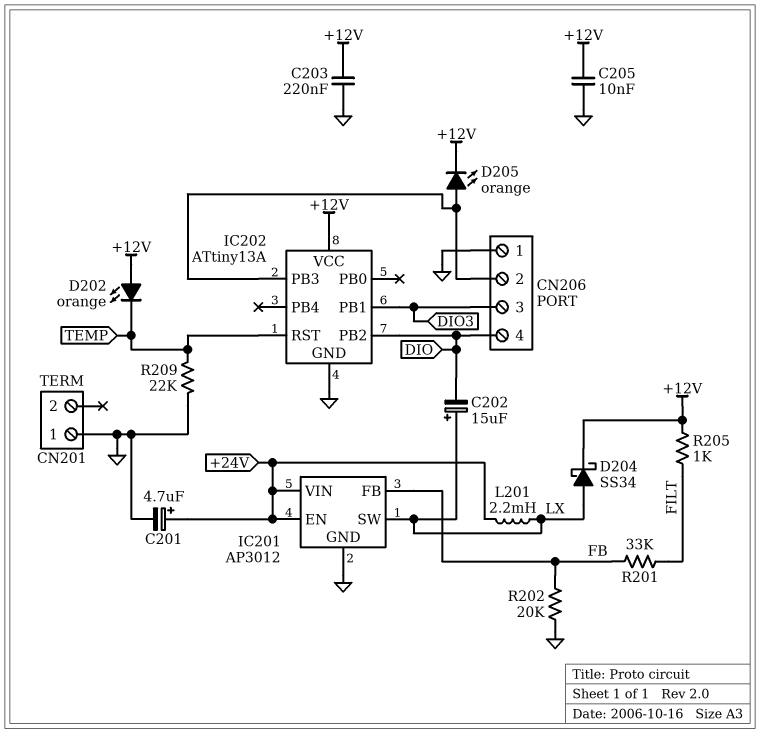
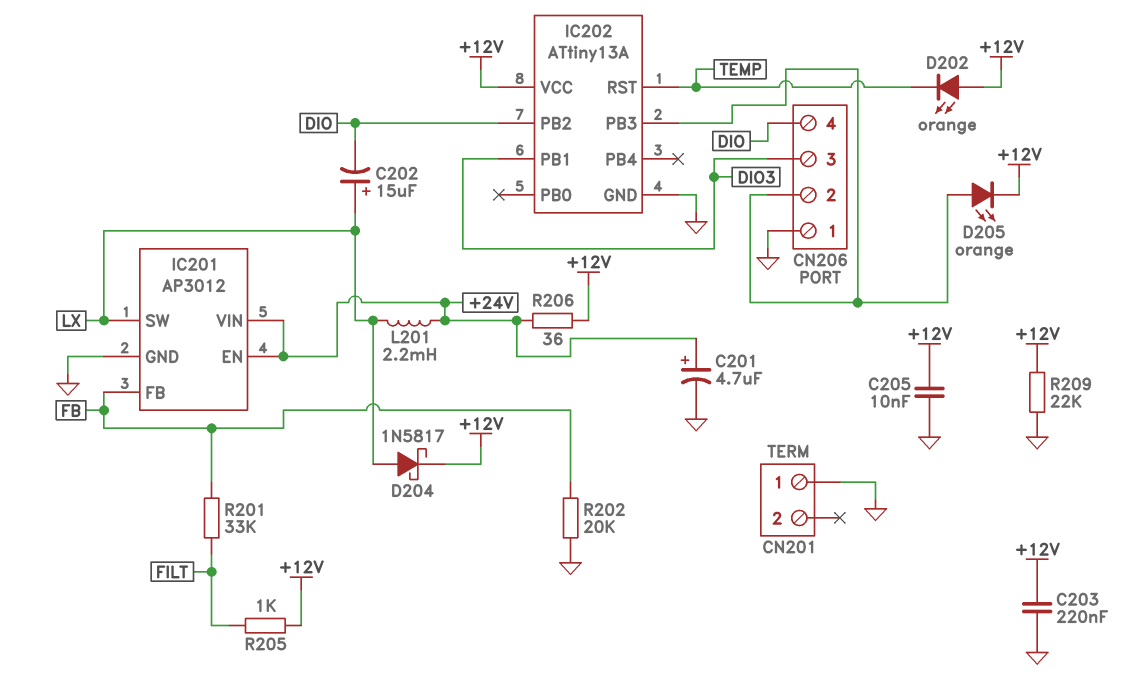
D204: schottky SS34 (A LX, K +12V) -> schottky 1N5817 (A LX, K +12V)
R206: none -> 36 (+12V, +24V)
R209: 22k (GND, TEMP) -> 22k (+12V, GND)

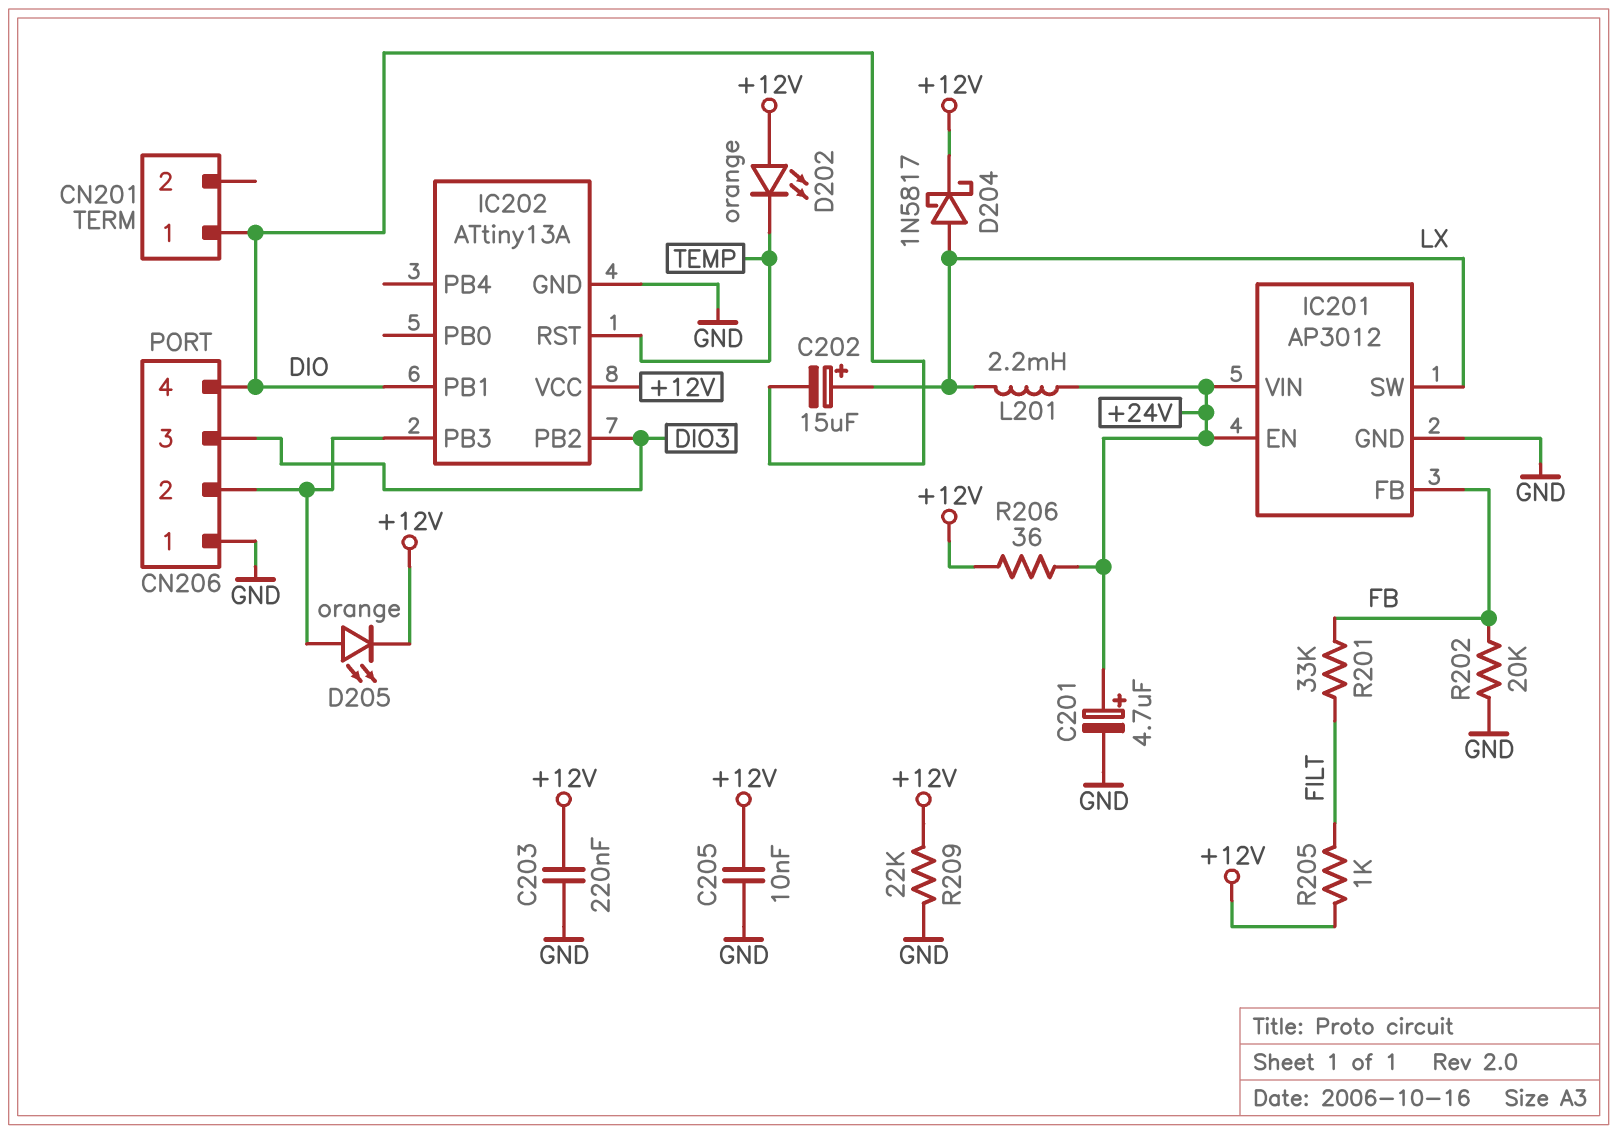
CN201 pin 1: GND -> DIO
IC202 pin PB1: DIO3 -> DIO
IC202 pin PB2: DIO -> DIO3

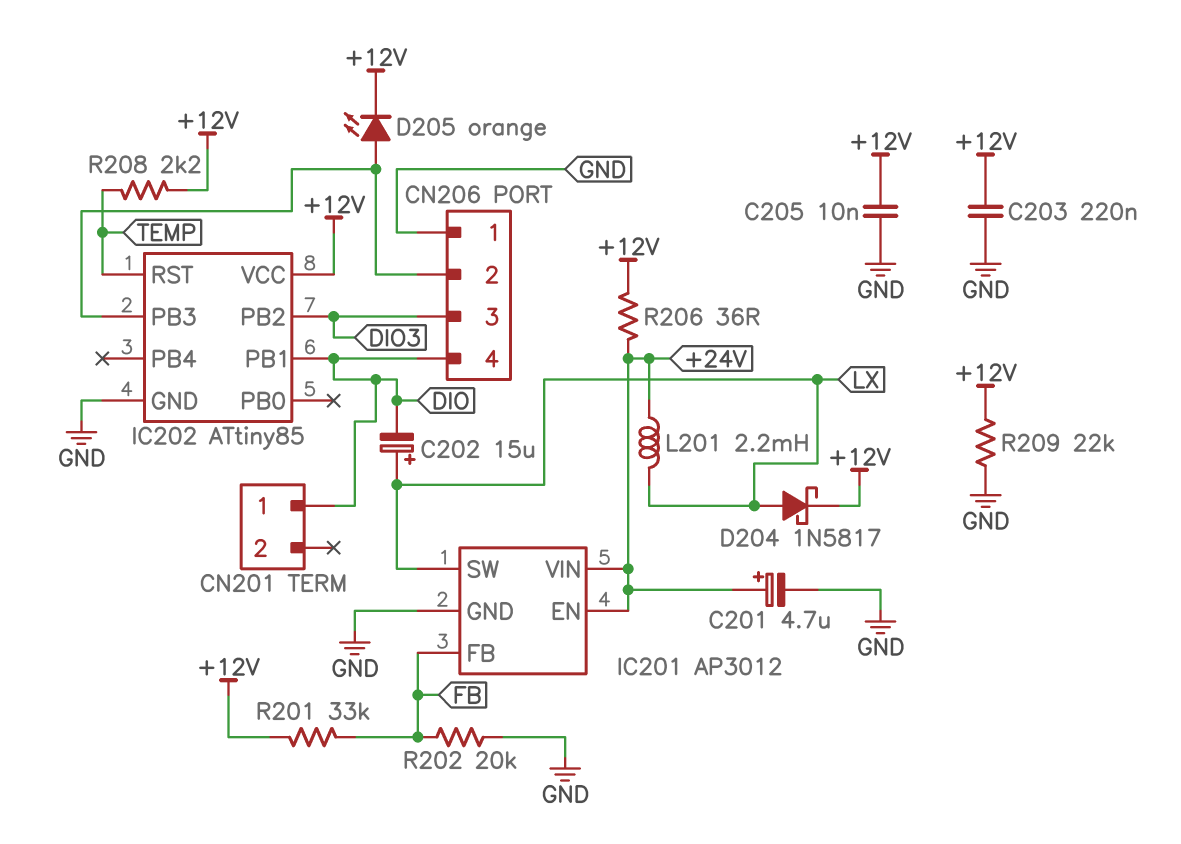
D202: LED orange (A +12V, K TEMP) -> none
IC202: ATtiny13A -> ATtiny85
R201: 33k (FB, FILT) -> 33k (+12V, FB)
R205: 1k (+12V, FILT) -> none
R208: none -> 2.2k (+12V, TEMP)

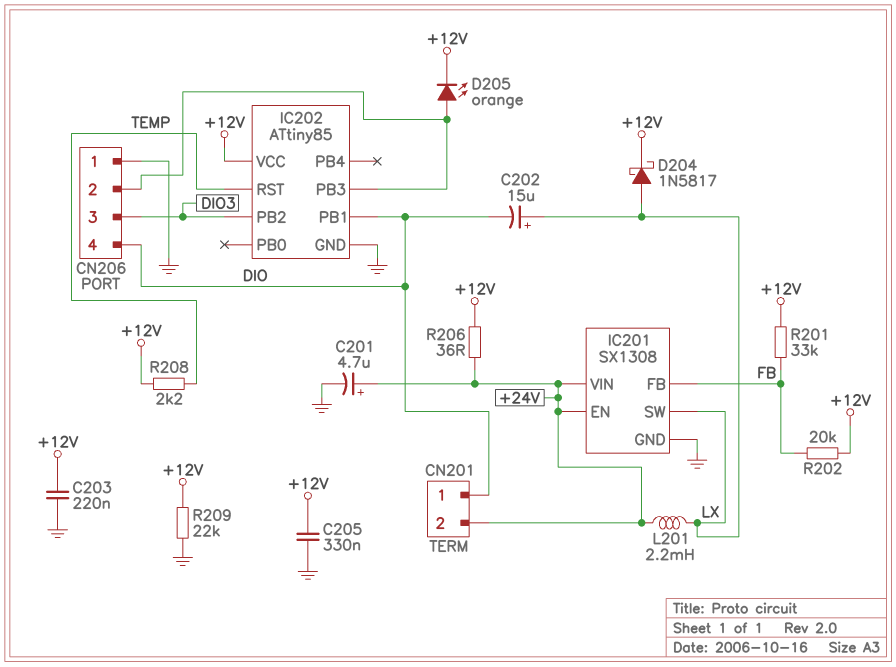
C205: 10nF (+12V, GND) -> 330nF (+12V, GND)
CN201 pin 2: none -> +24V
IC201: AP3012 -> SX1308
R202: 20k (FB, GND) -> 20k (+12V, FB)

